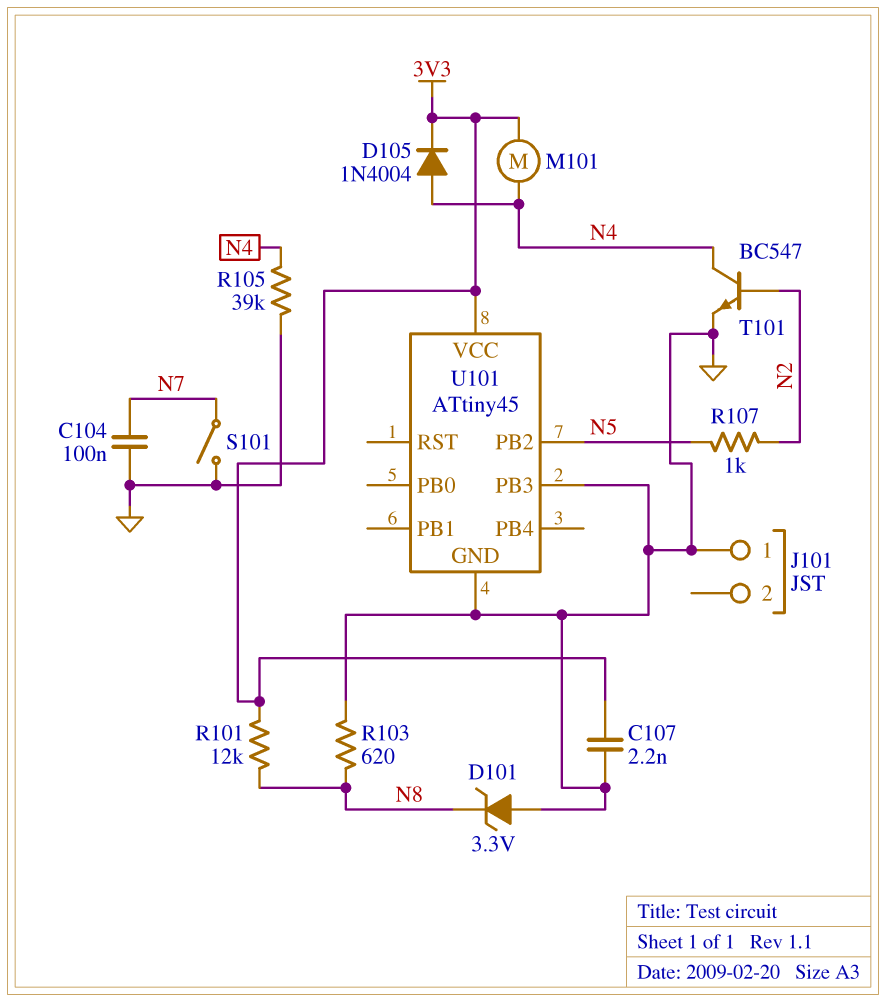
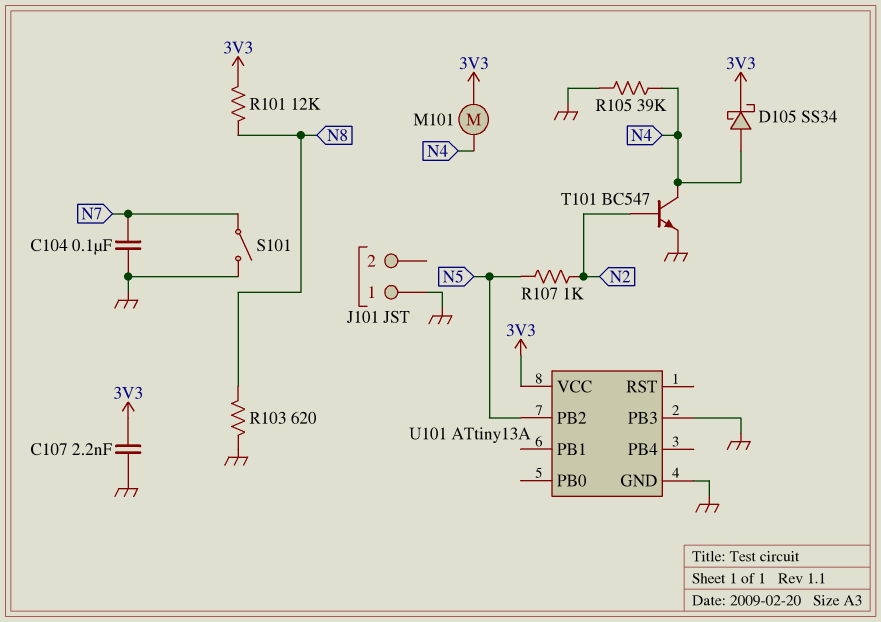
D101: zener 3.3V (A GND, K N8) -> none
D105: diode 1N4004 (A N4, K 3V3) -> schottky SS34 (A N4, K 3V3)
U101: ATtiny45 -> ATtiny13A

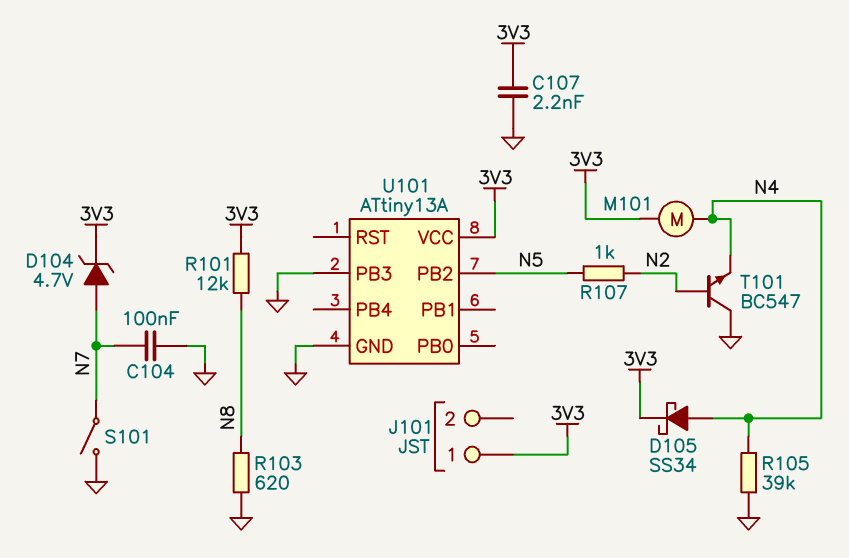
D104: none -> zener 4.7V (A N7, K 3V3)
J101 pin 1: GND -> 3V3
T101: NPN BC547 (B N2, C N4, E GND) -> NPN BC547 (B N2, C GND, E N4)

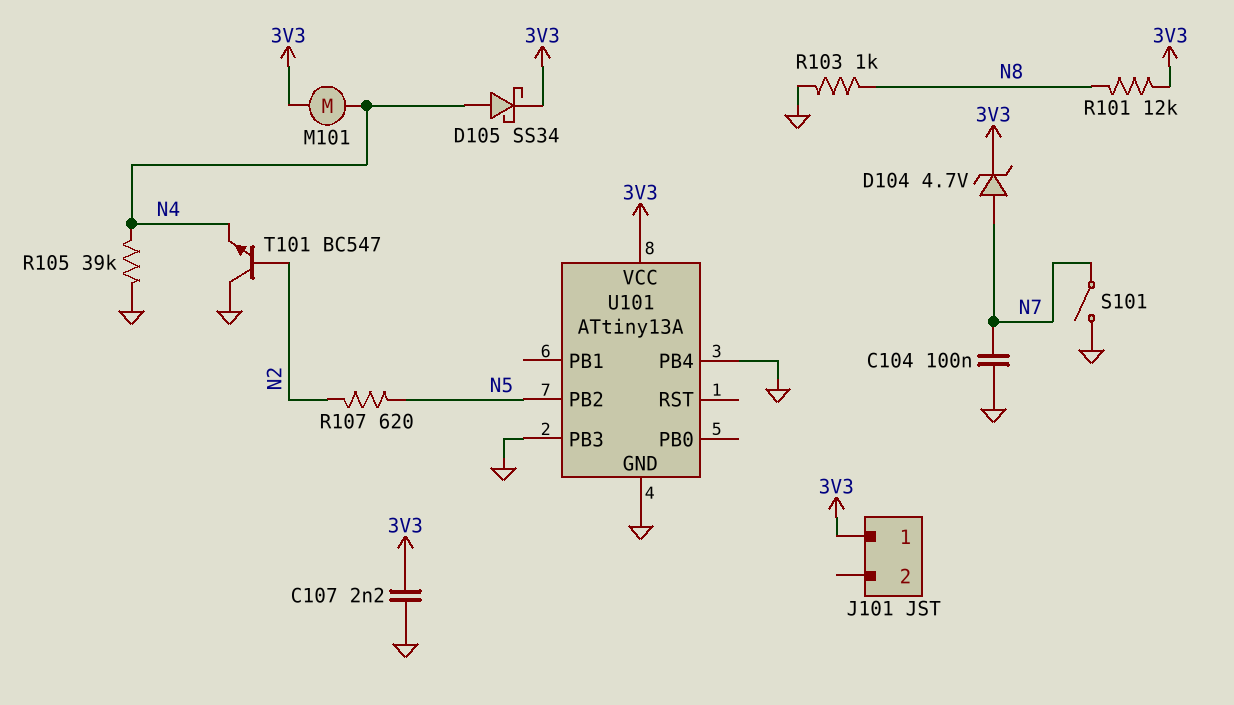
R103: 620 (GND, N8) -> 1k (GND, N8)
R107: 1k (N2, N5) -> 620 (N2, N5)
U101 pin PB4: none -> GND

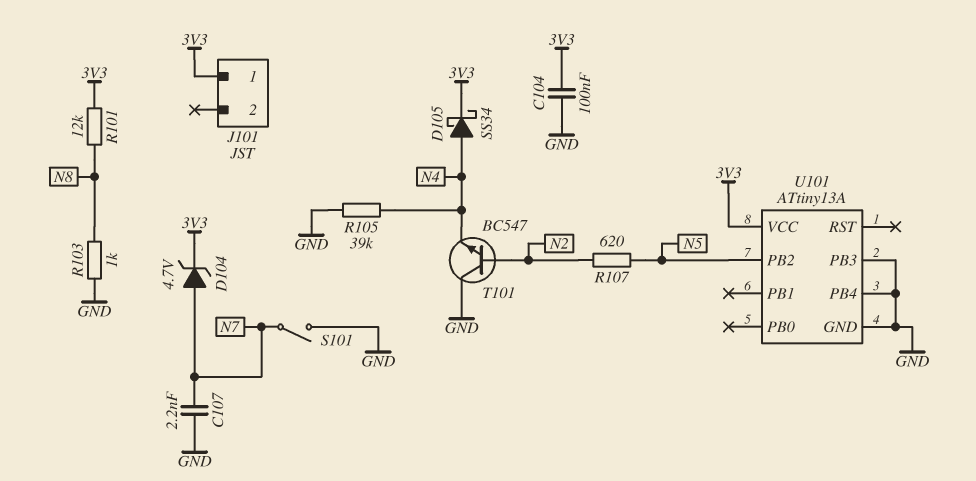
C104: 100nF (GND, N7) -> 100nF (3V3, GND)
C107: 2.2nF (3V3, GND) -> 2.2nF (GND, N7)
M101: motor (3V3, N4) -> none

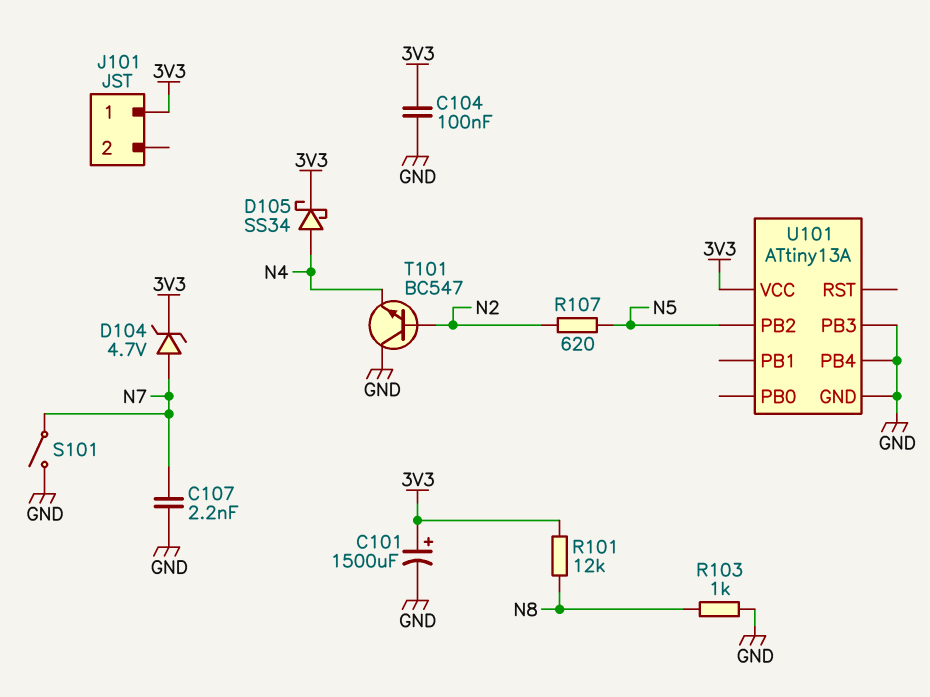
C101: none -> 1500uF (plus 3V3, minus GND)
R105: 39k (GND, N4) -> none

